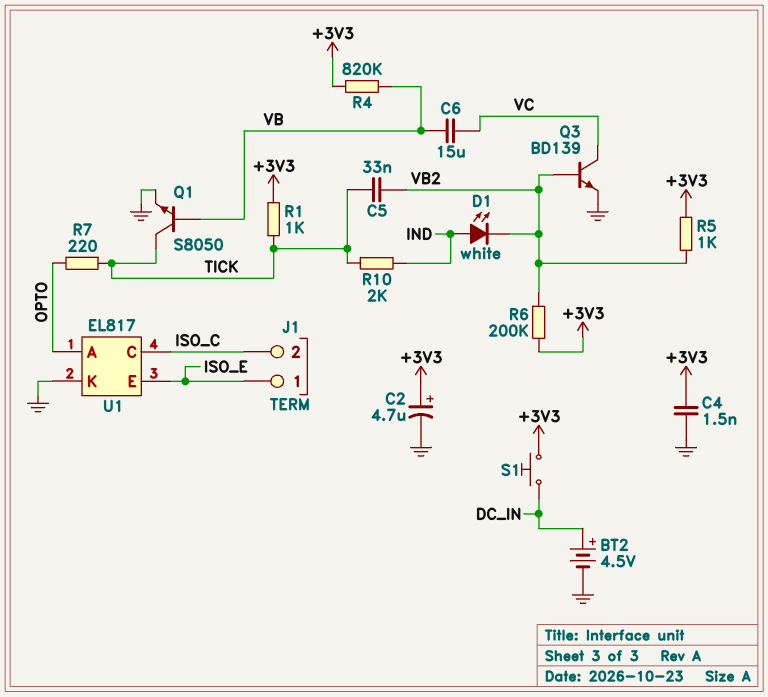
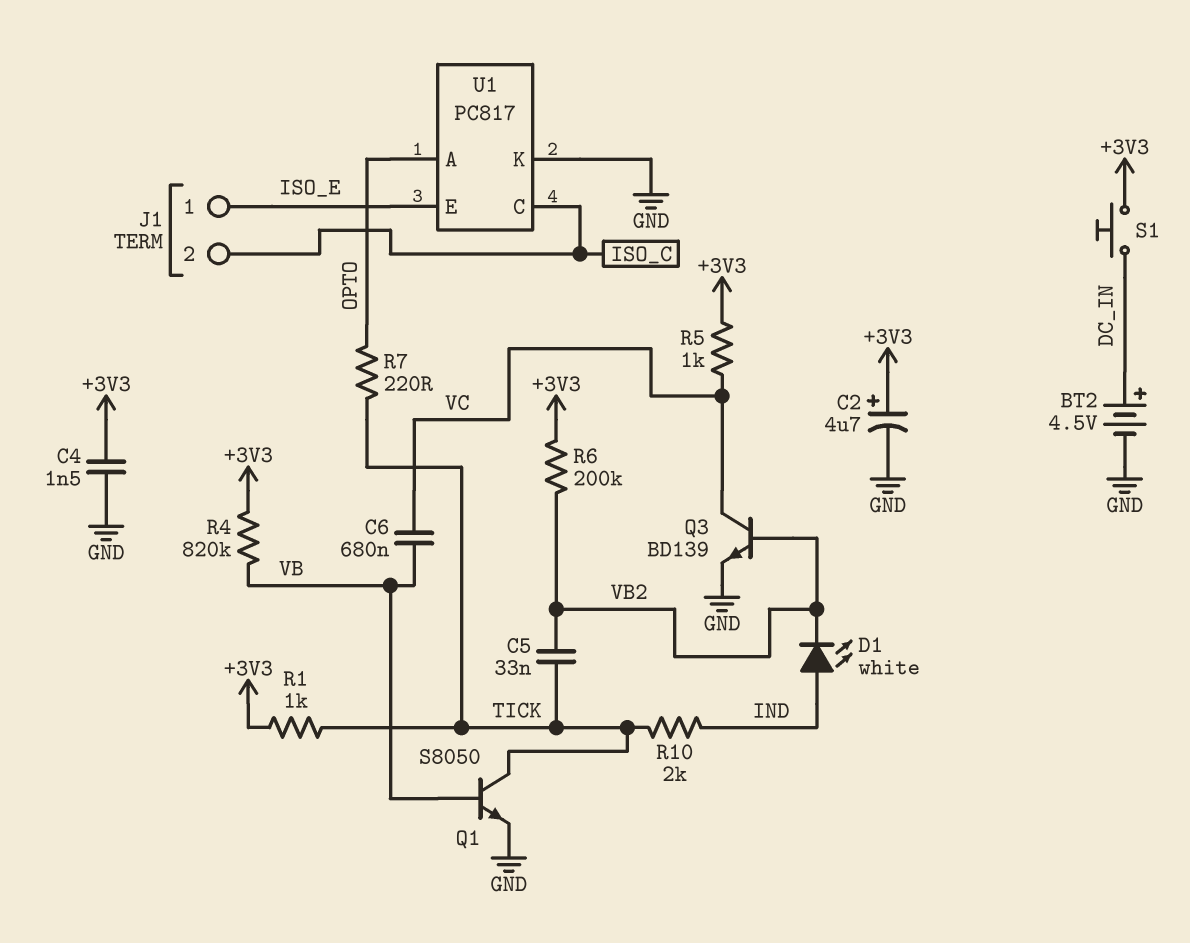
C6: 15uF (VB, VC) -> 680nF (VB, VC)
R5: 1k (+3V3, VB2) -> 1k (+3V3, VC)
U1: EL817 -> PC817

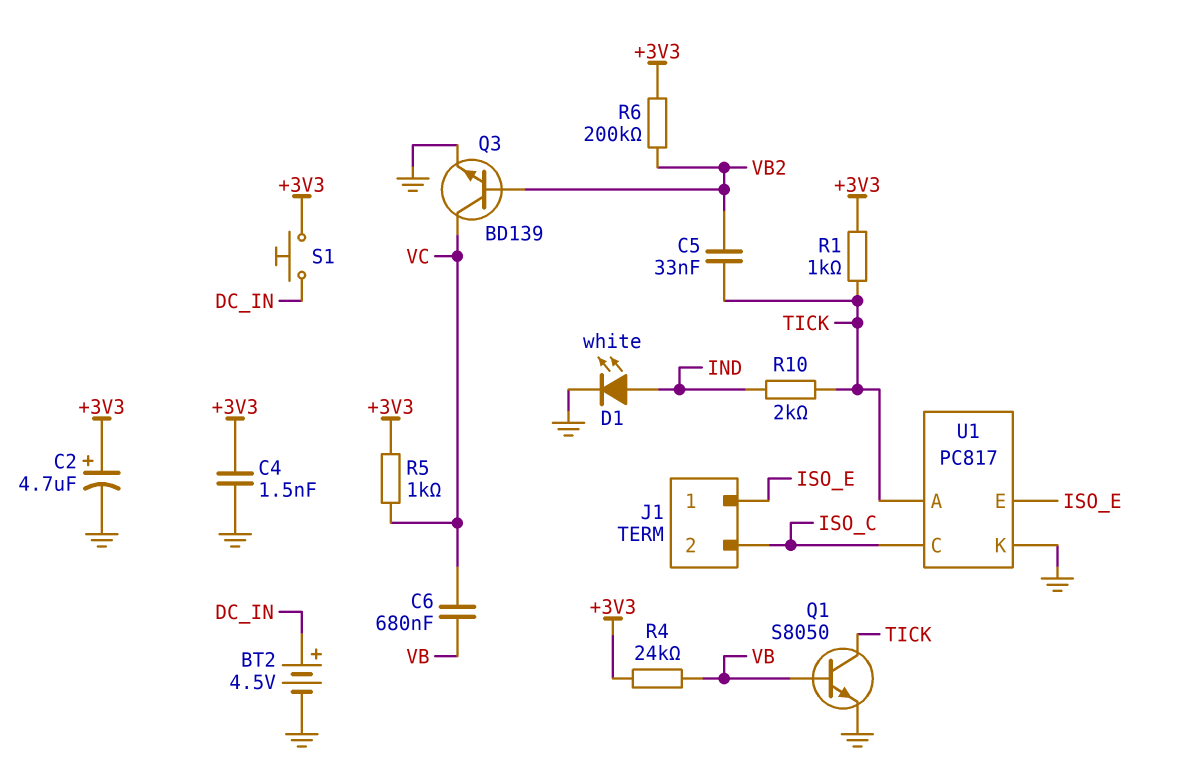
D1: LED white (A IND, K VB2) -> LED white (A IND, K GND)
R4: 820k (+3V3, VB) -> 24k (+3V3, VB)
R7: 220 (OPTO, TICK) -> none
U1 pin A: OPTO -> TICK

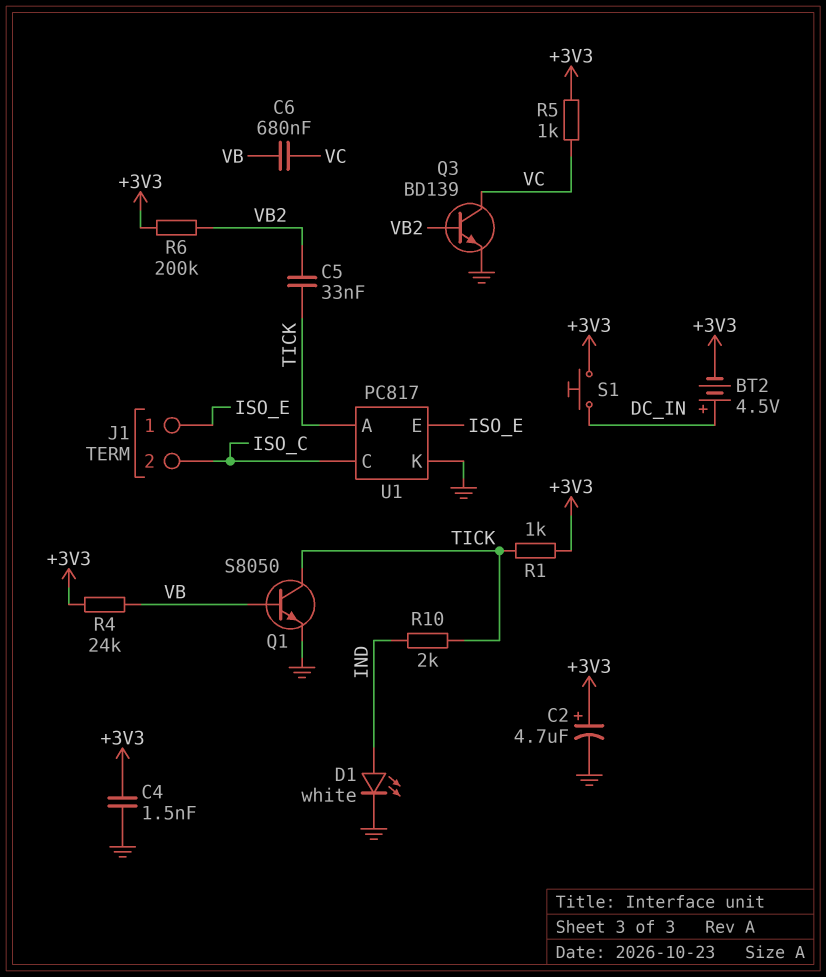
BT2: 4.5V (plus DC_IN, minus GND) -> 4.5V (plus DC_IN, minus +3V3)

